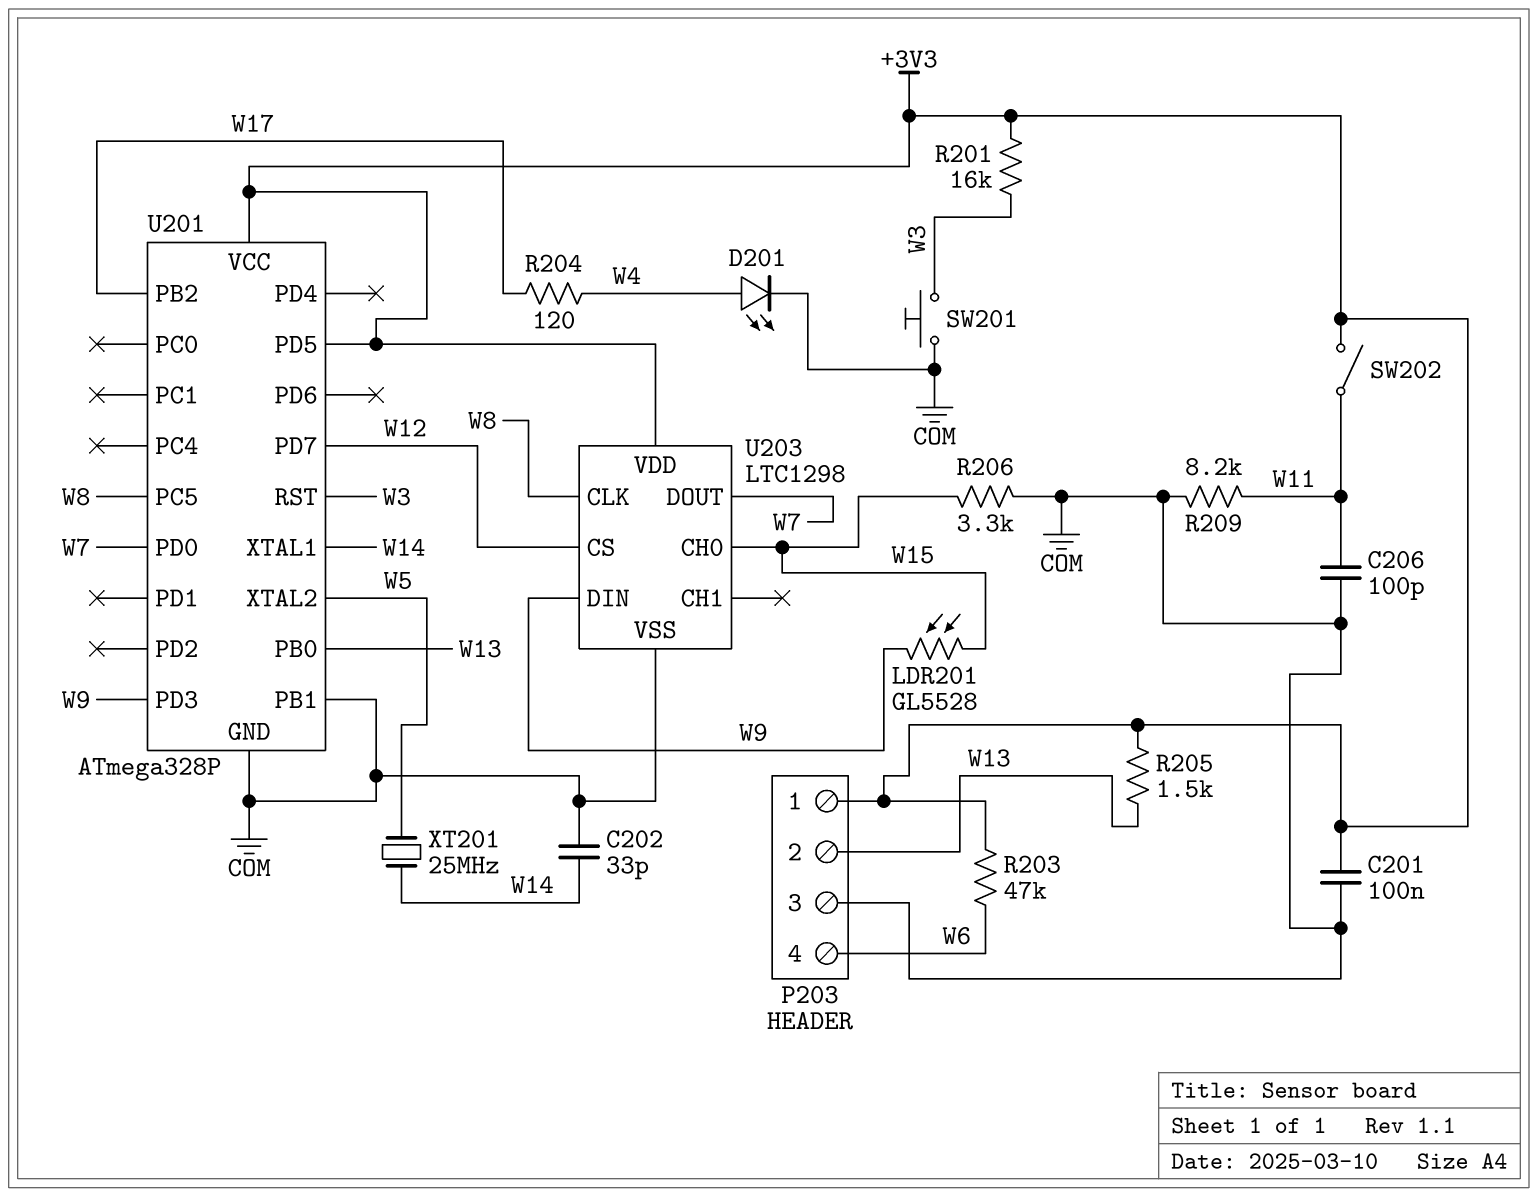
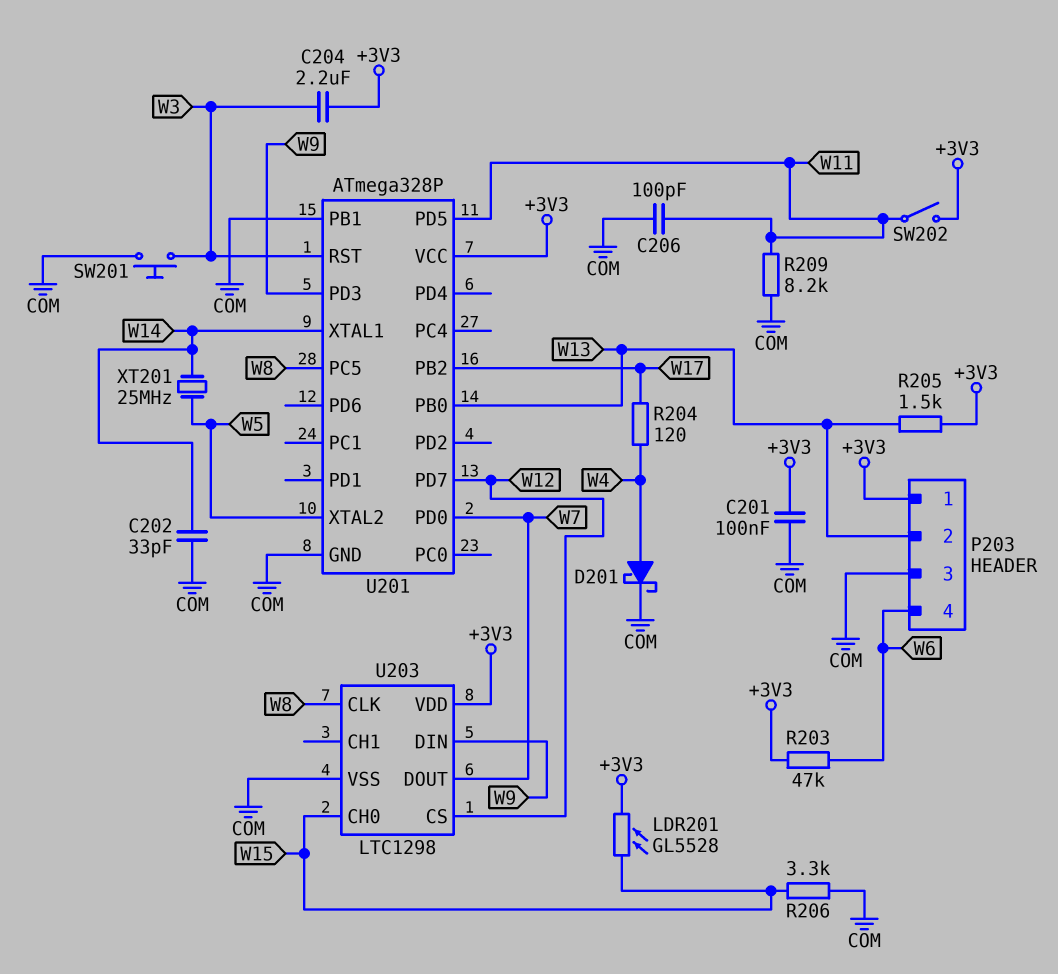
C204: none -> 2.2uF (+3V3, W3)
D201: LED (A W4, K COM) -> schottky (A W4, K COM)
LDR201: GL5528 (W9, W15) -> GL5528 (+3V3, W15)
R201: 16k (+3V3, W3) -> none
U201 pin PD5: +3V3 -> W11

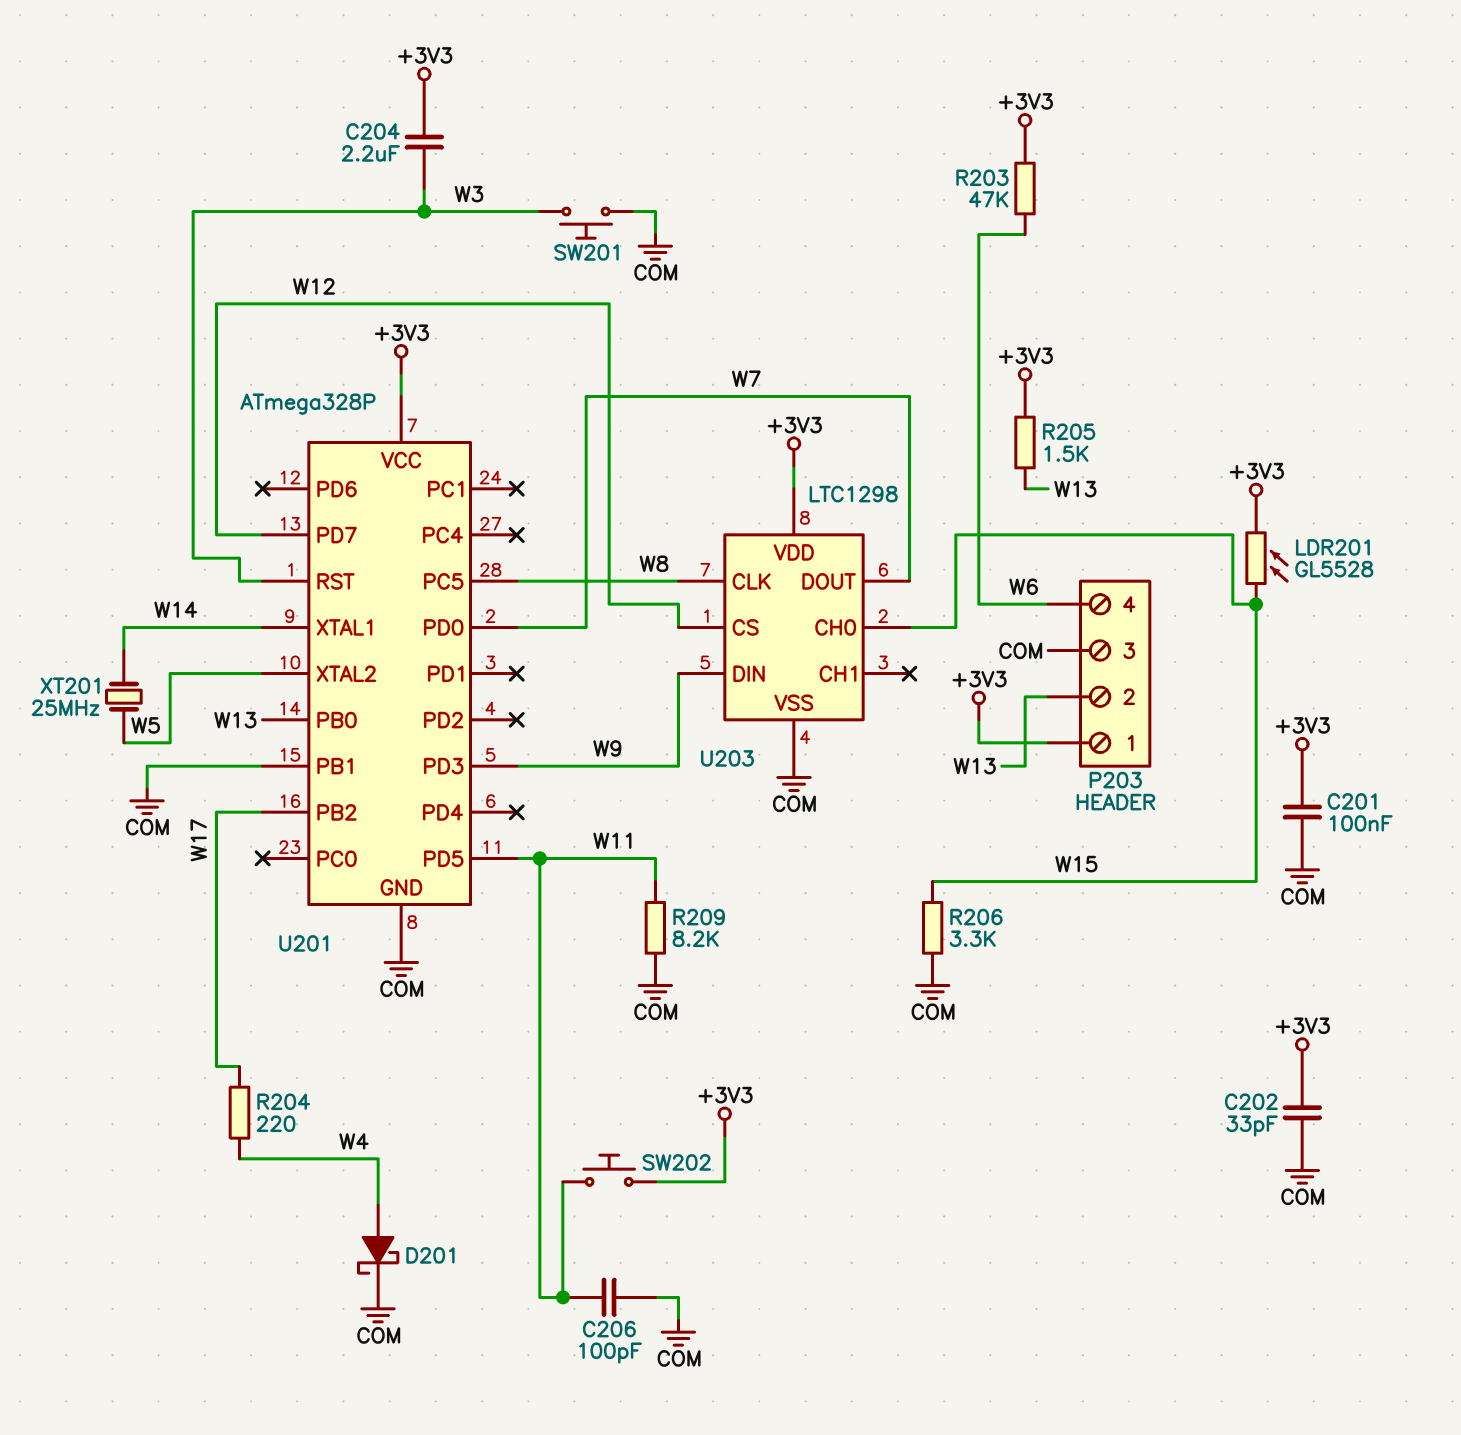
C202: 33pF (COM, W14) -> 33pF (+3V3, COM)
R204: 120 (W4, W17) -> 220 (W4, W17)
SW202: switch (+3V3, W11) -> button (+3V3, W11)

